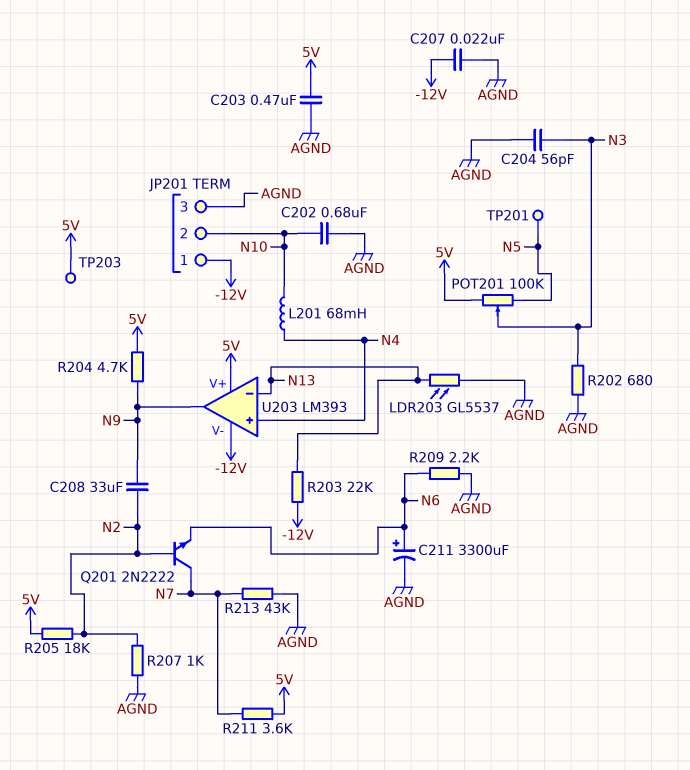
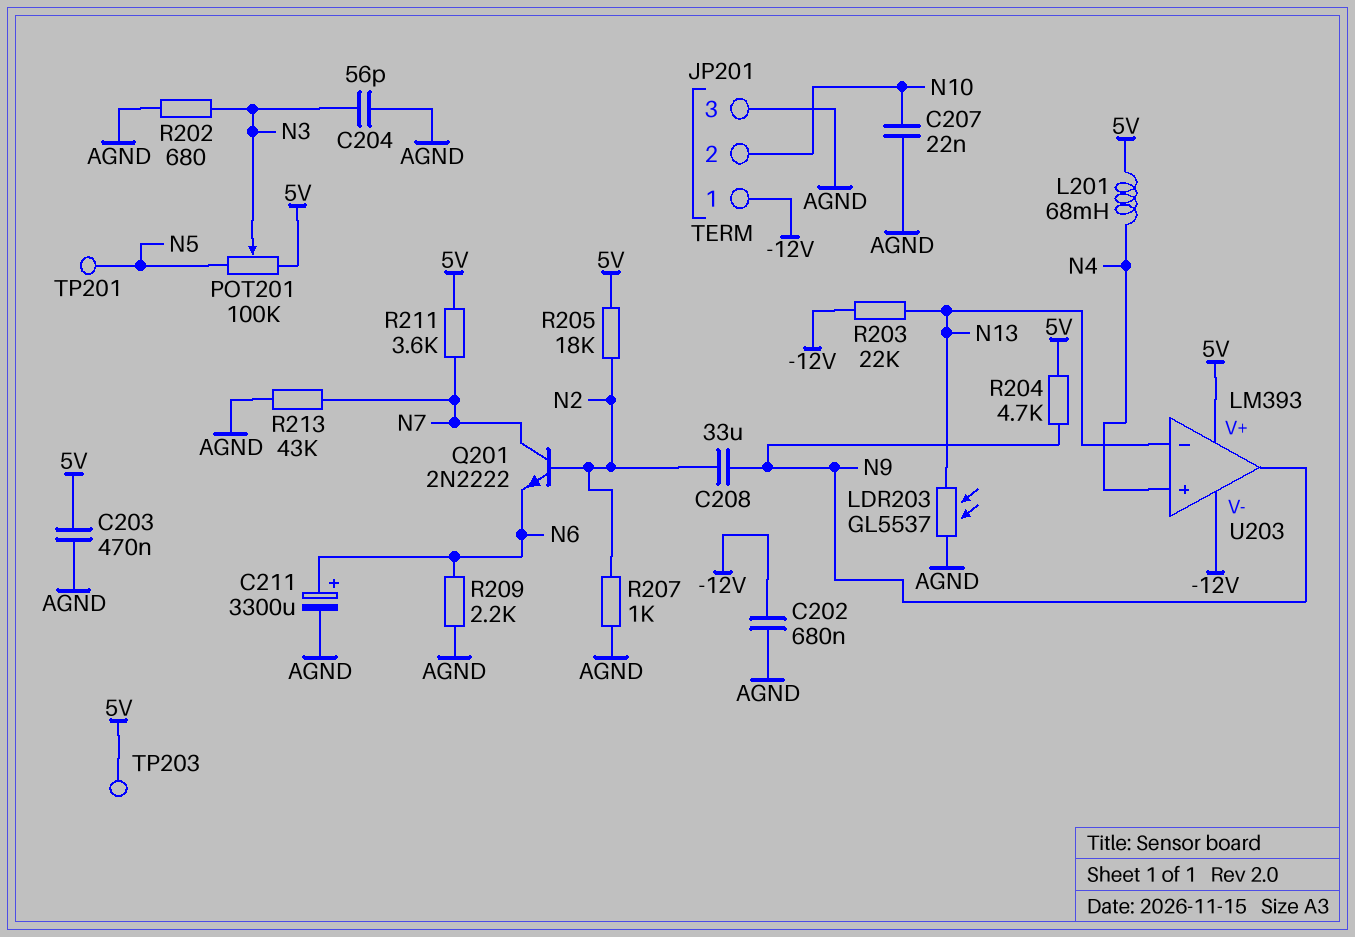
C202: 680nF (AGND, N10) -> 680nF (-12V, AGND)
C207: 22nF (-12V, AGND) -> 22nF (AGND, N10)
L201: 68mH (N4, N10) -> 68mH (5V, N4)

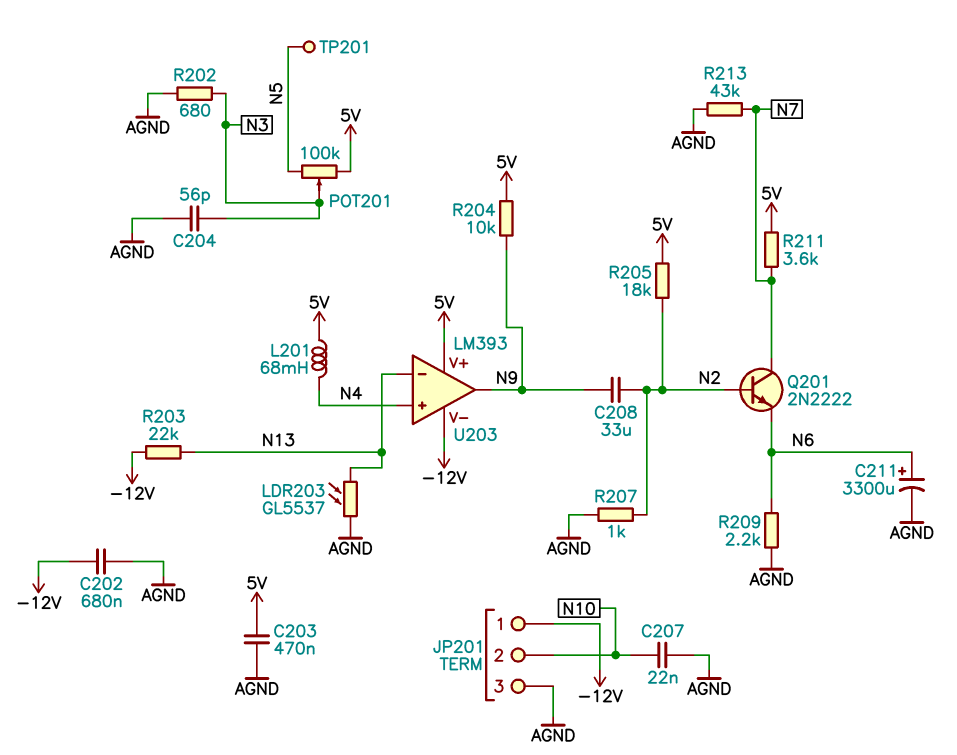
R204: 4.7k (5V, N9) -> 10k (5V, N9)
TP203: test point (5V) -> none

